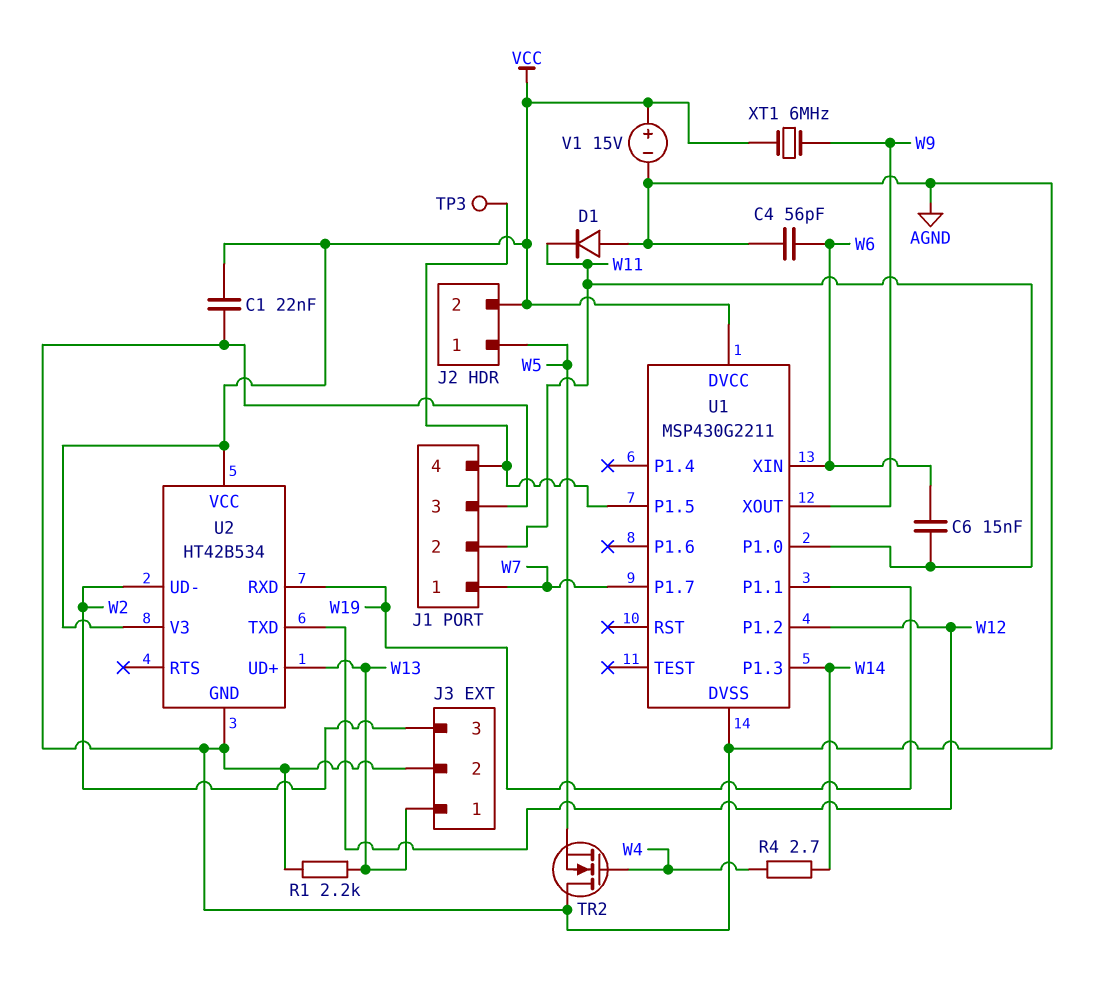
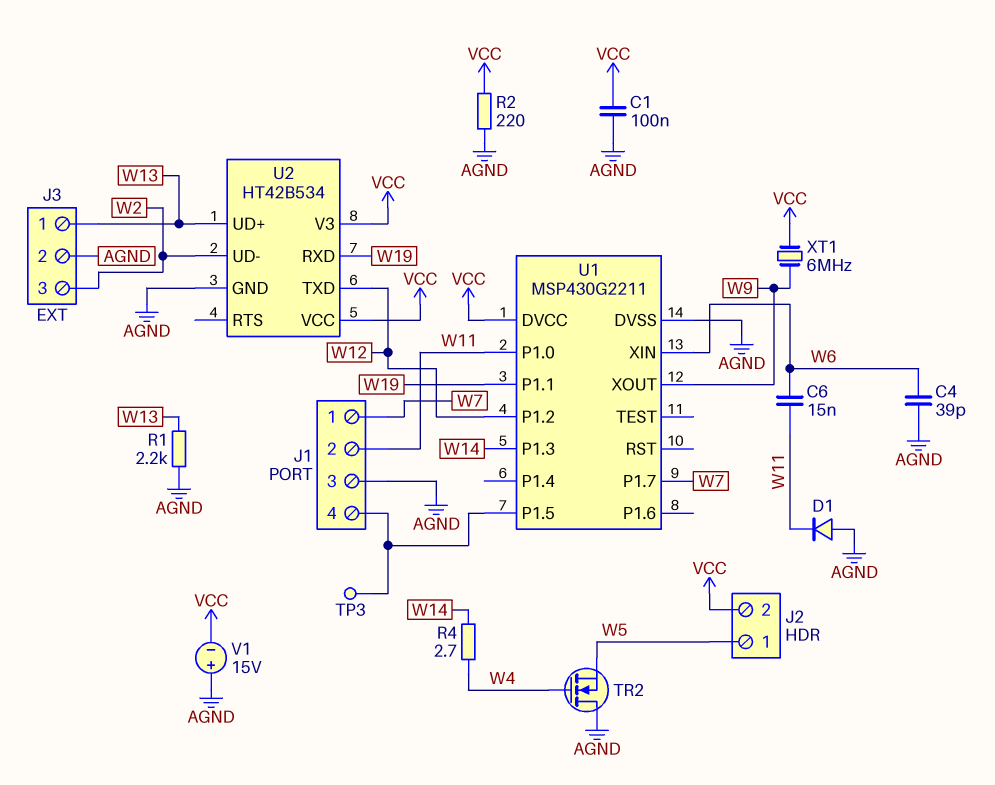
C1: 22nF (AGND, VCC) -> 100nF (AGND, VCC)
C4: 56pF (AGND, W6) -> 39pF (AGND, W6)
R2: none -> 220 (AGND, VCC)
V1: 15V (plus VCC, minus AGND) -> 15V (plus AGND, minus VCC)

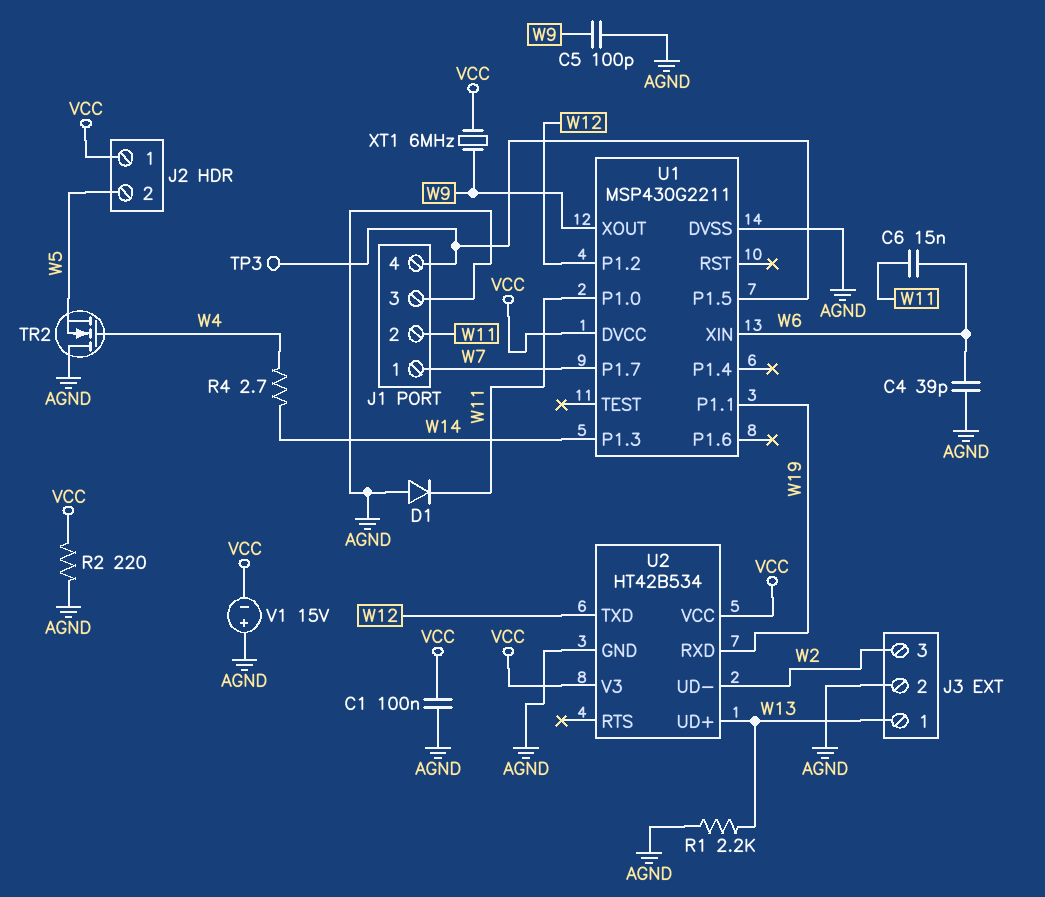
C5: none -> 100pF (AGND, W9)
J2 pin 1: W5 -> VCC
J2 pin 2: VCC -> W5

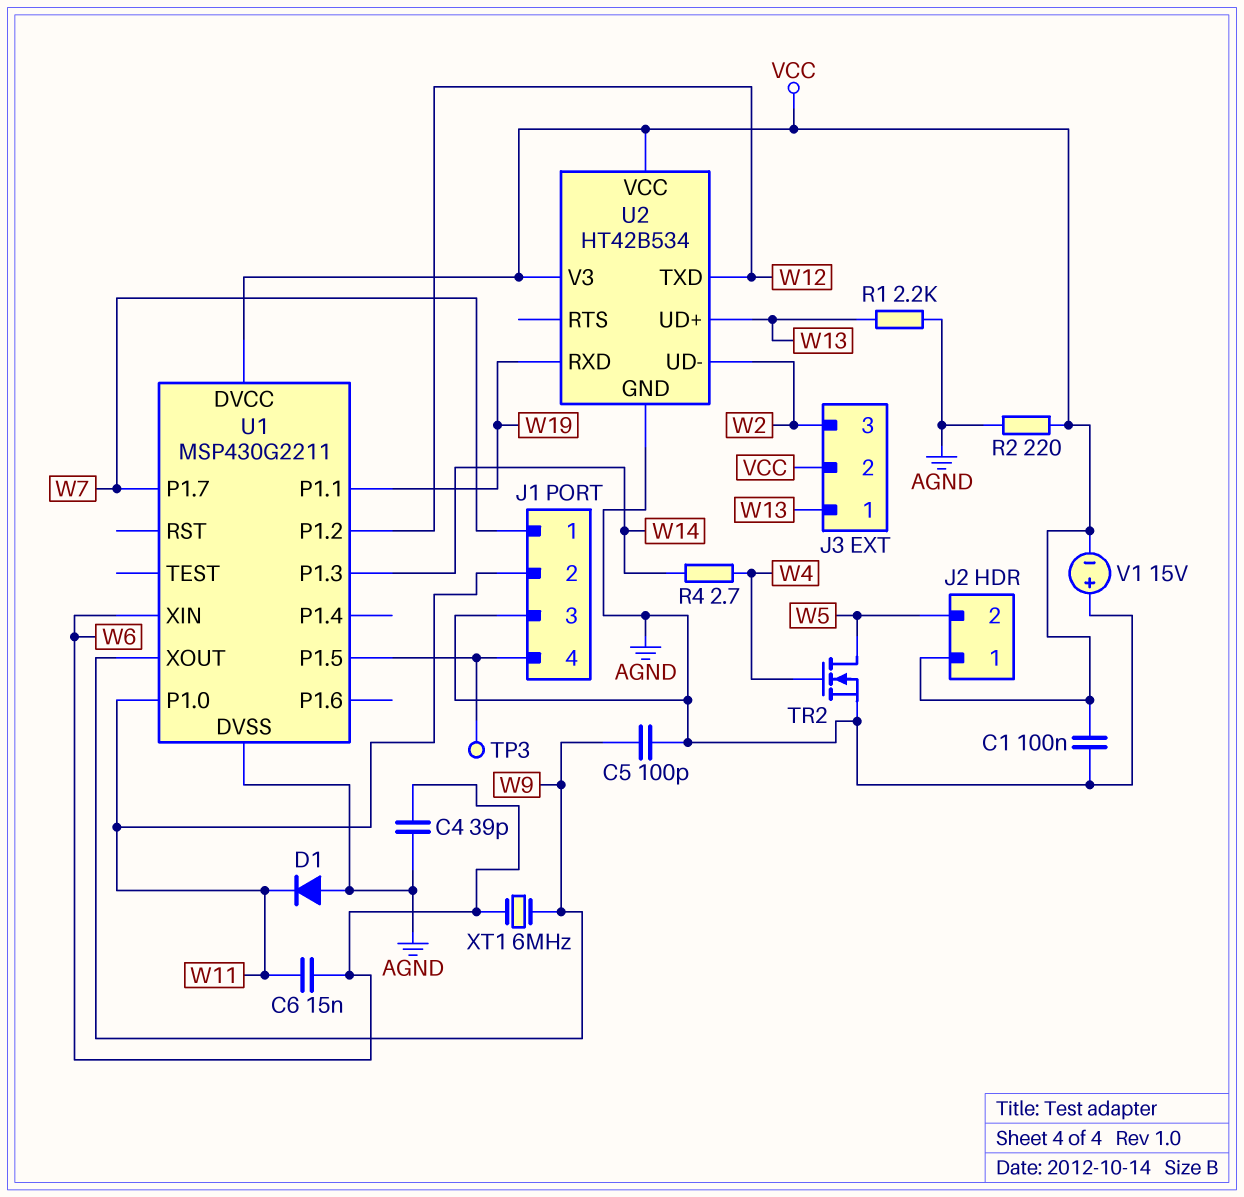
J3 pin 2: AGND -> VCC
TR2: NMOS (G W4, D AGND, S W5) -> NMOS (G W4, D W5, S AGND)
XT1: 6MHz (VCC, W9) -> 6MHz (W6, W9)

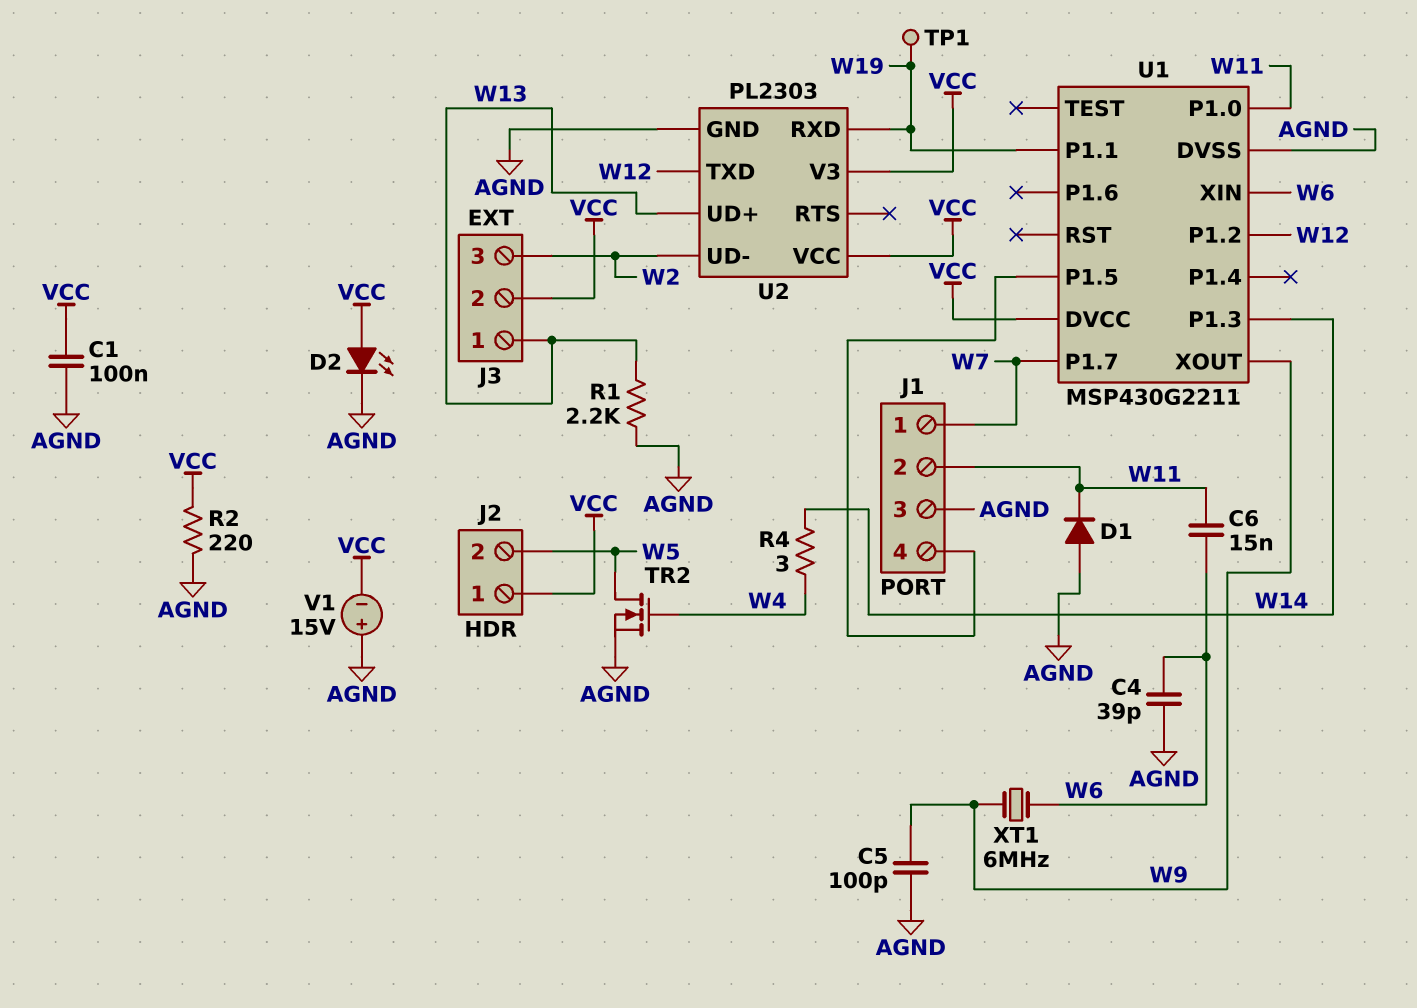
D2: none -> LED (A VCC, K AGND)
R4: 2.7 (W4, W14) -> 3 (W4, W14)
TP1: none -> test point (W19)
TP3: test point (J1/4) -> none
U2: HT42B534 -> PL2303

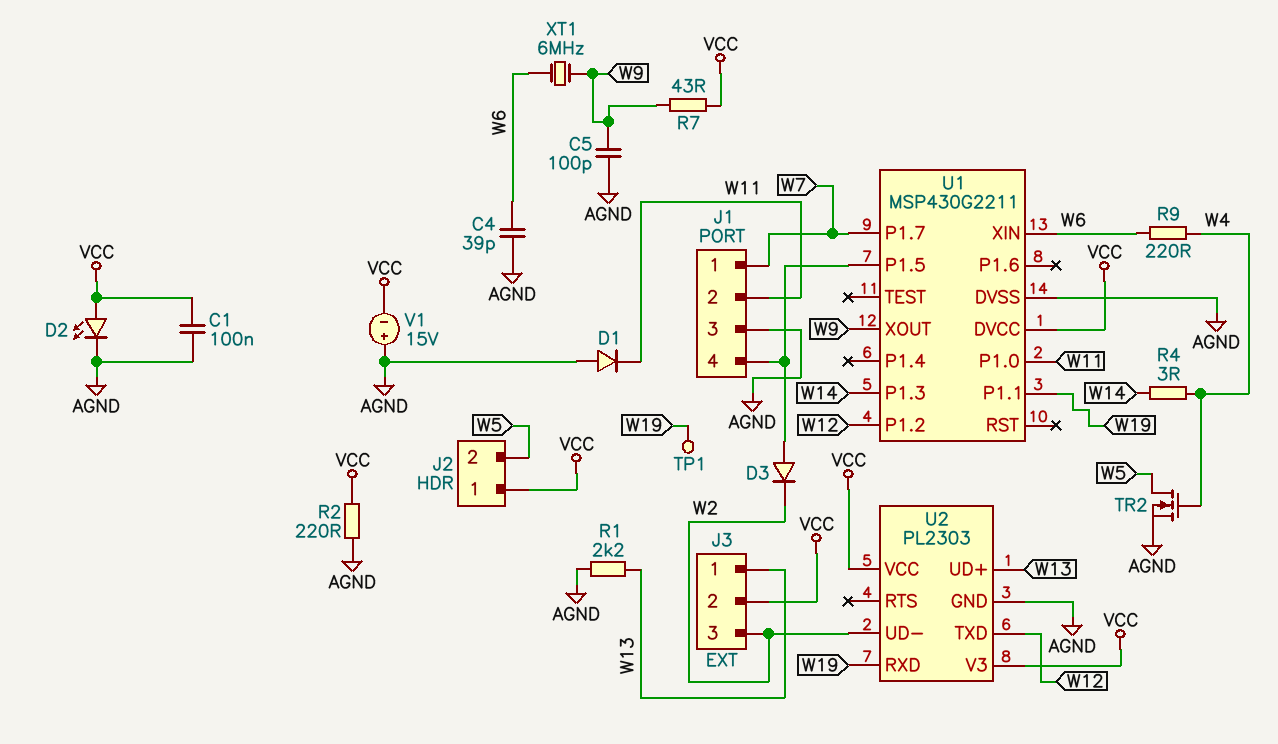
C6: 15nF (W6, W11) -> none
D3: none -> diode (A J1/4, K W2)
R7: none -> 43 (VCC, W9)
R9: none -> 220 (W4, W6)

